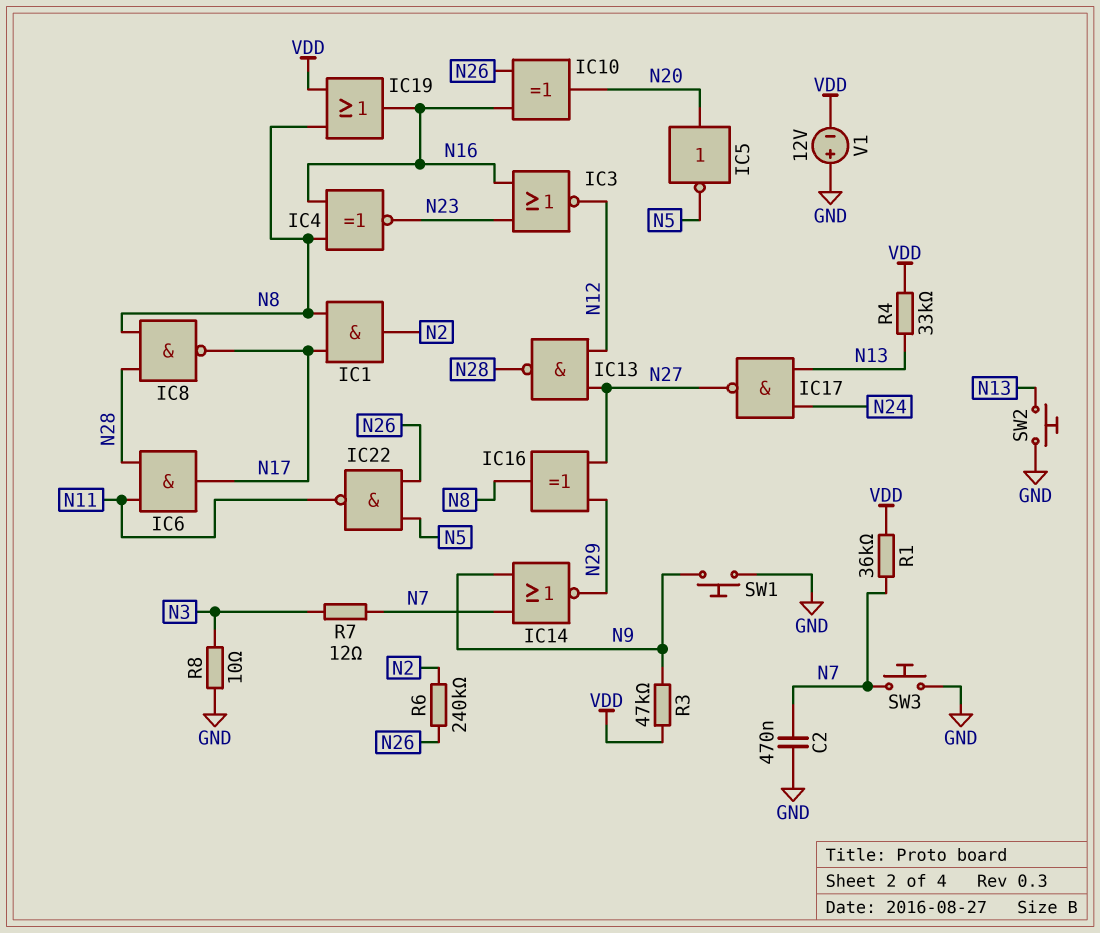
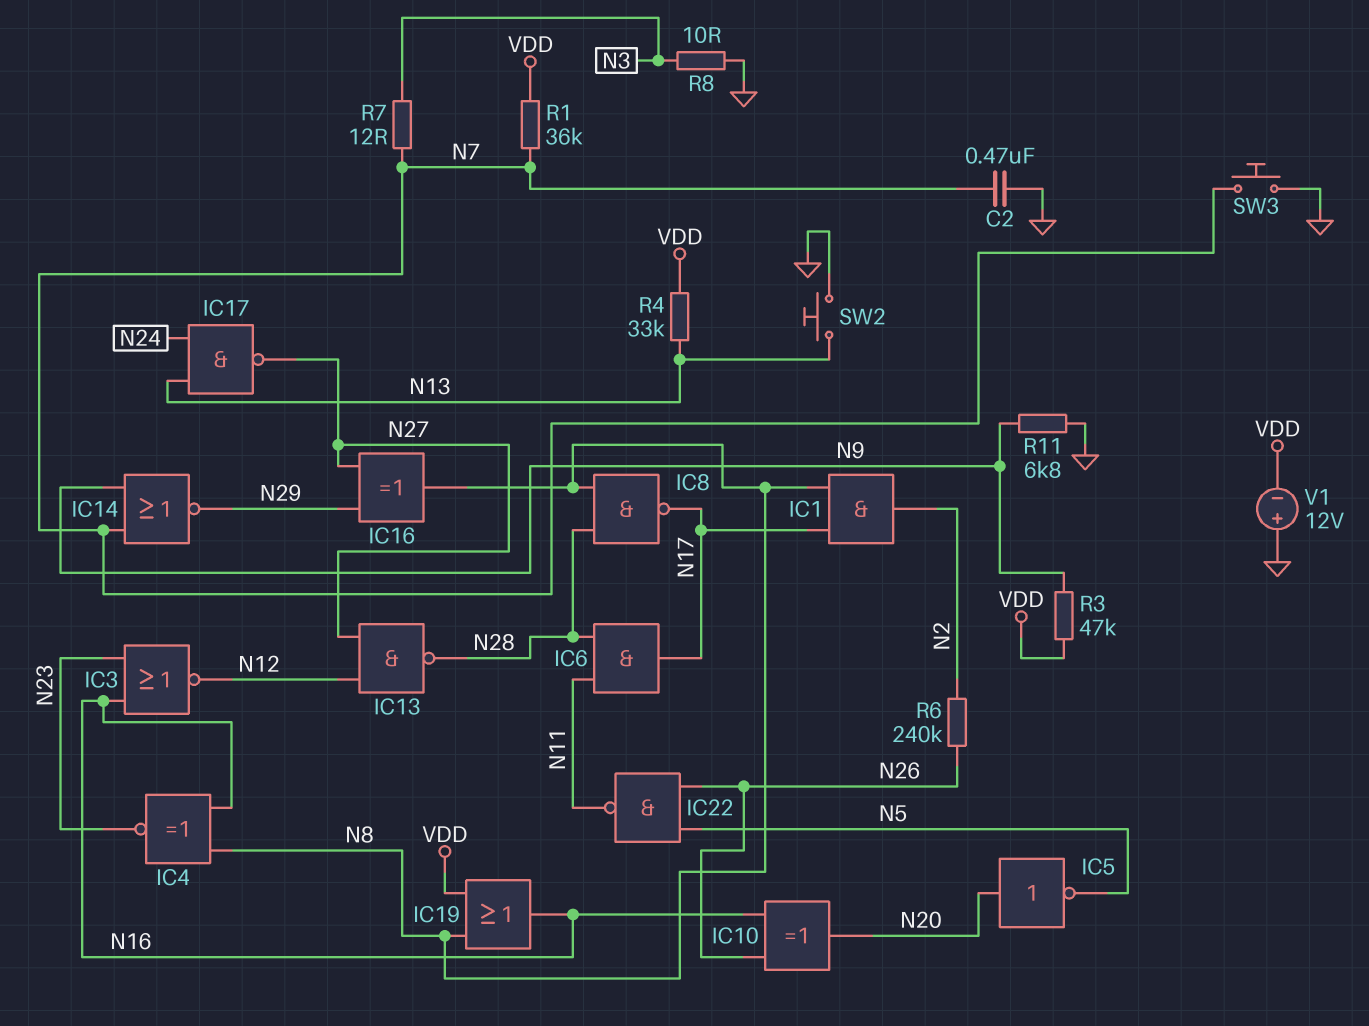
R11: none -> 6.8k (GND, N9)
SW1: button (GND, N9) -> none

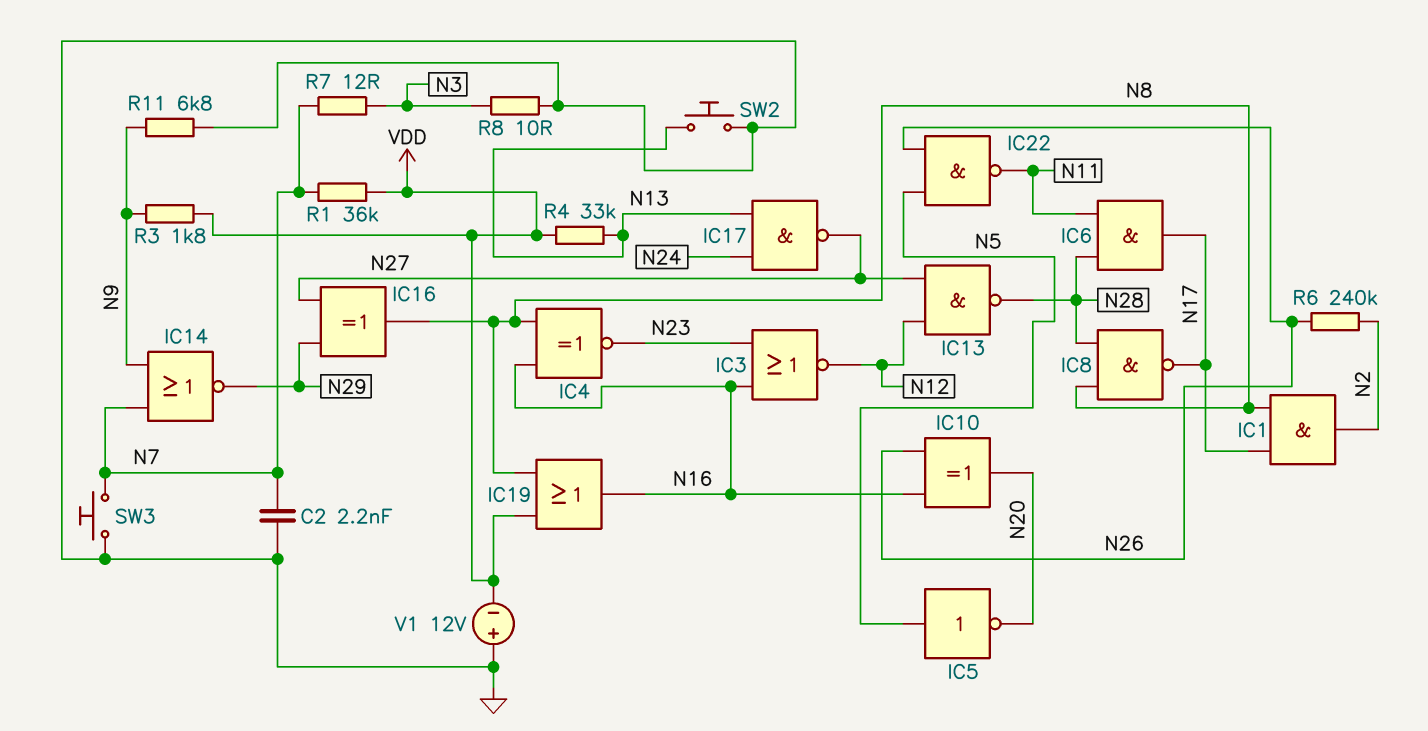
C2: 470nF (GND, N7) -> 2.2nF (GND, N7)
IC5: NOT (in N20, out N5) -> NOT (in N5, out N20)
R3: 47k (N9, VDD) -> 1.8k (N9, VDD)

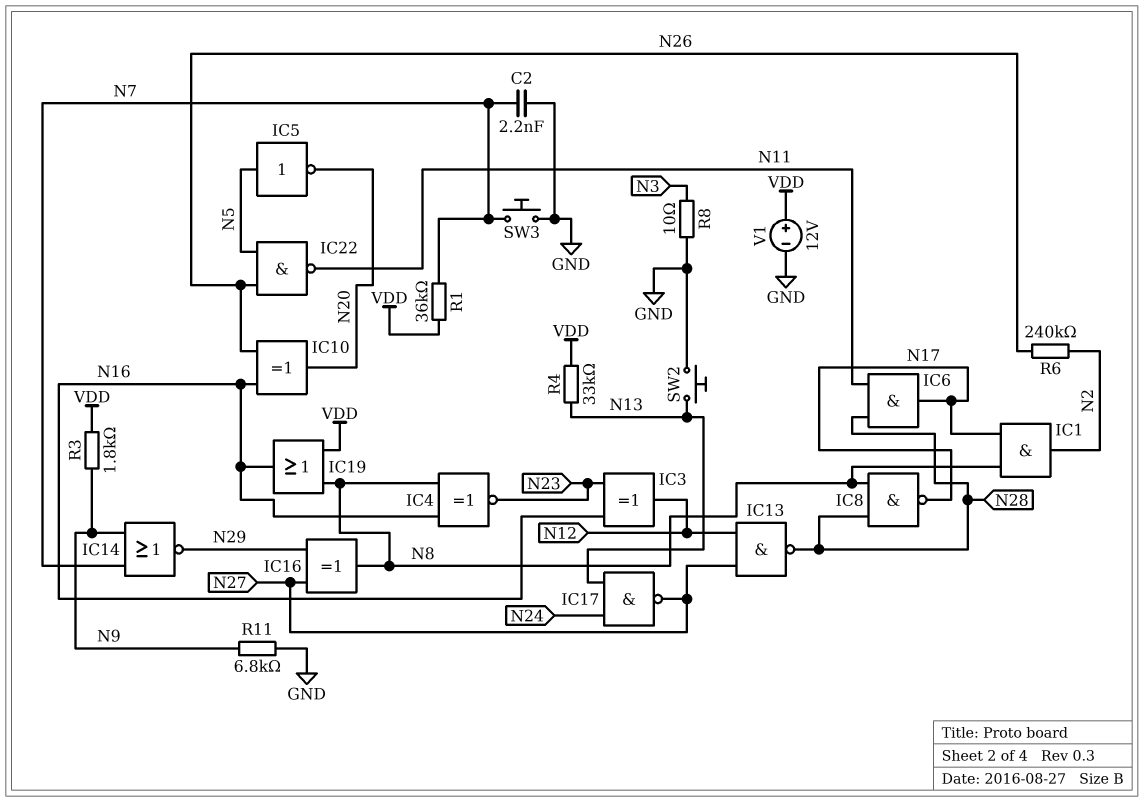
IC3: NOR (in N16, in N23, out N12) -> XOR (in N16, in N23, out N12)
R7: 12 (N3, N7) -> none
V1: 12V (plus GND, minus VDD) -> 12V (plus VDD, minus GND)

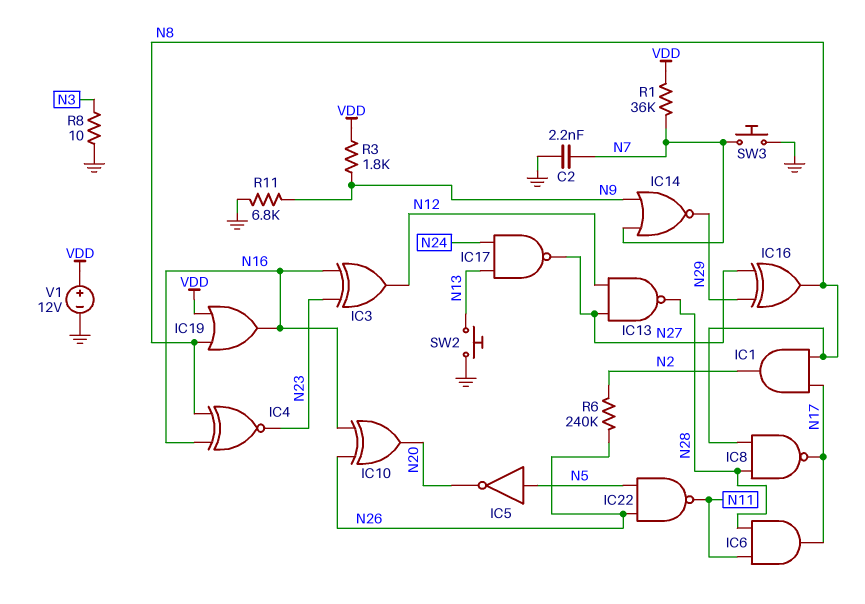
R4: 33k (N13, VDD) -> none

